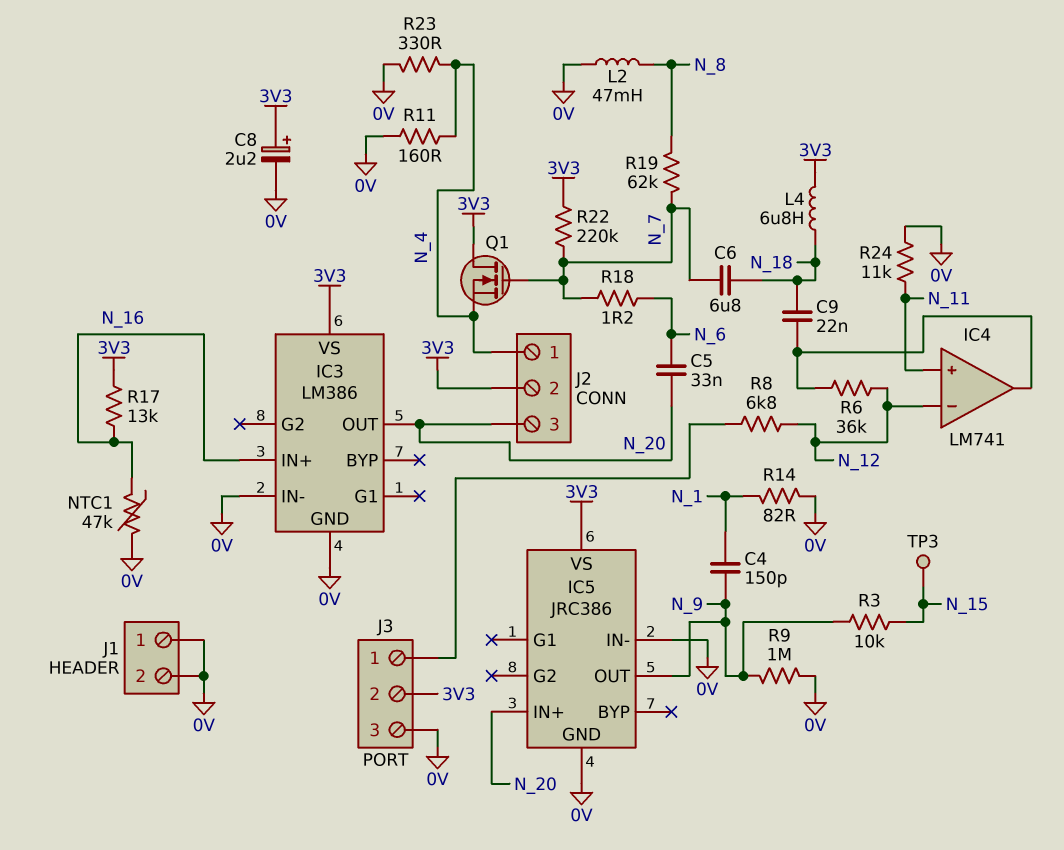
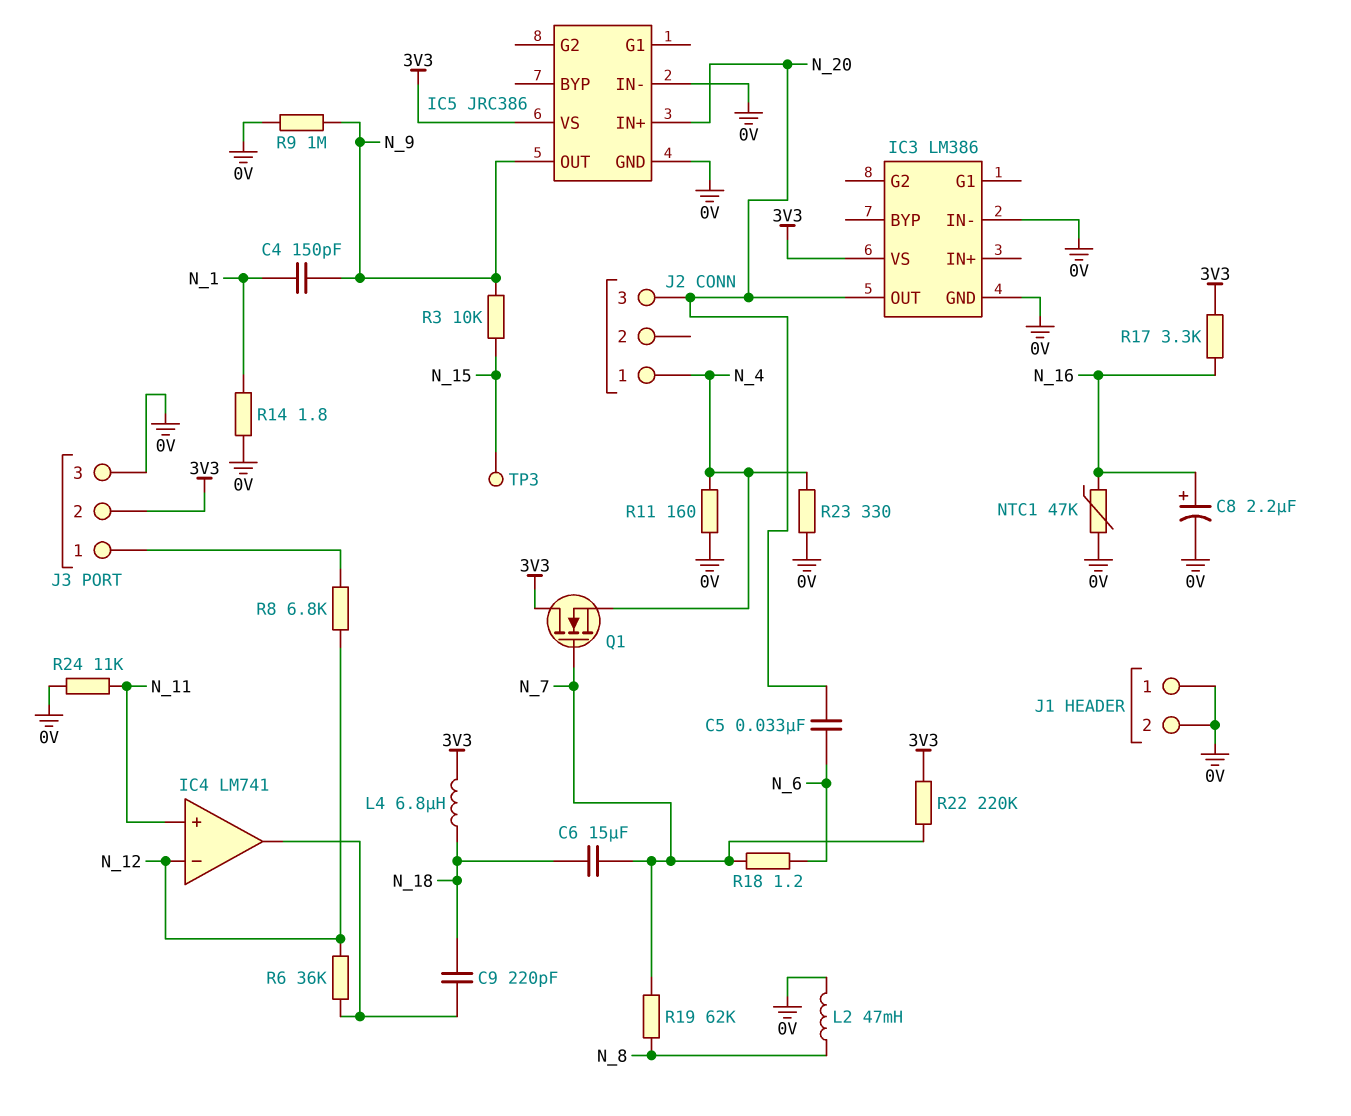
C6: 6.8uF (N_7, N_18) -> 15uF (N_7, N_18)
C8: 2.2uF (plus 3V3, minus 0V) -> 2.2uF (plus N_16, minus 0V)
C9: 22nF (IC4/out, N_18) -> 220pF (IC4/out, N_18)
IC3 pin IN+: N_16 -> none
J2 pin 2: 3V3 -> none
R14: 82 (0V, N_1) -> 1.8 (0V, N_1)
R17: 13k (3V3, N_16) -> 3.3k (3V3, N_16)

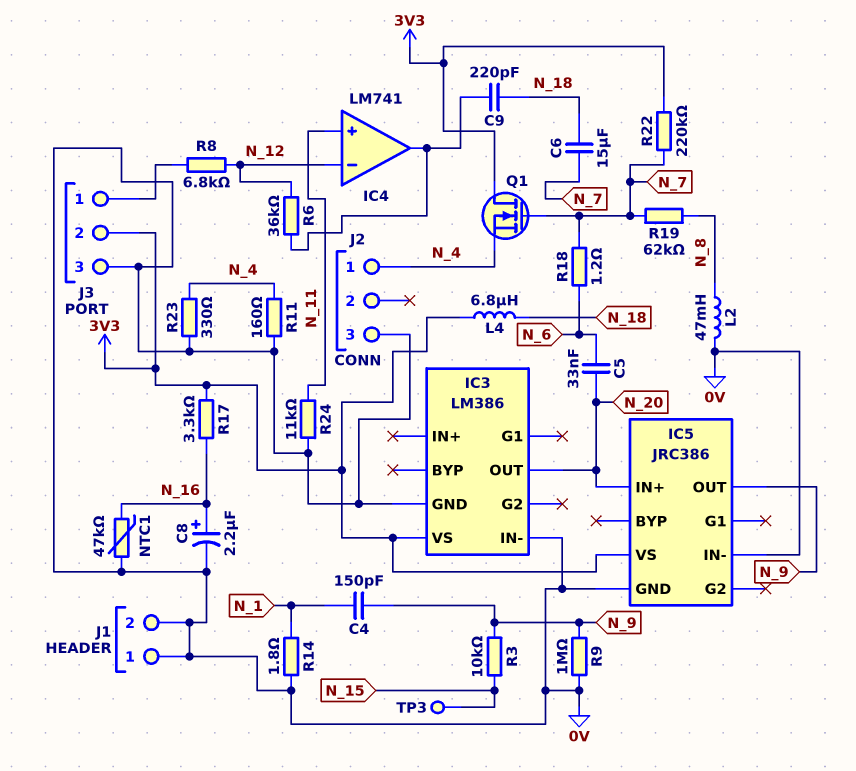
J2 pin 3: N_20 -> 0V

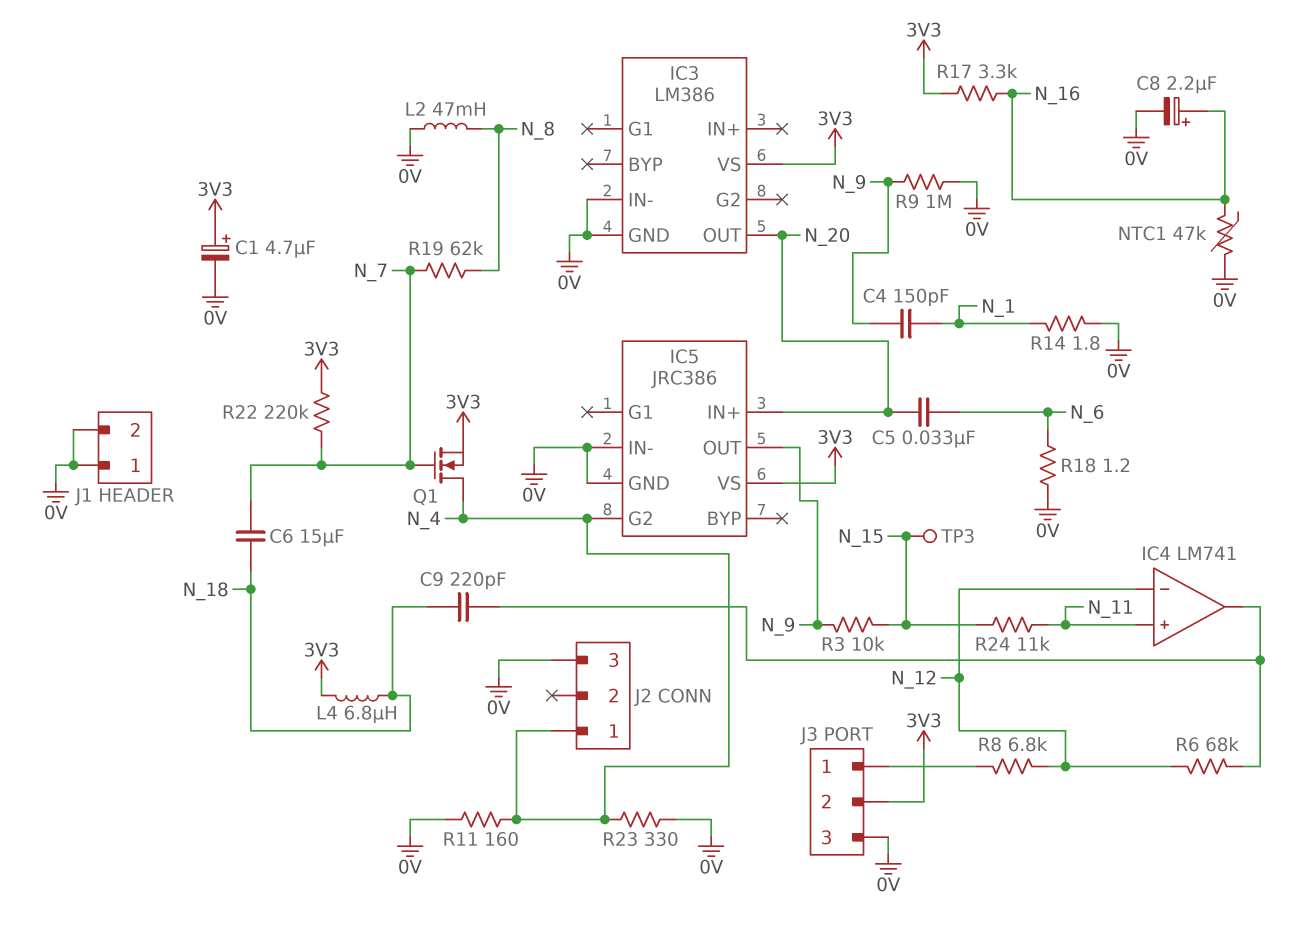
C1: none -> 4.7uF (plus 3V3, minus 0V)
IC5 pin G2: none -> N_4
Q1: NMOS (G N_7, D 3V3, S N_4) -> NMOS (G N_7, D N_4, S 3V3)
R6: 36k (IC4/out, N_12) -> 68k (IC4/out, N_12)
R18: 1.2 (N_6, N_7) -> 1.2 (0V, N_6)
R24: 11k (0V, N_11) -> 11k (N_11, N_15)

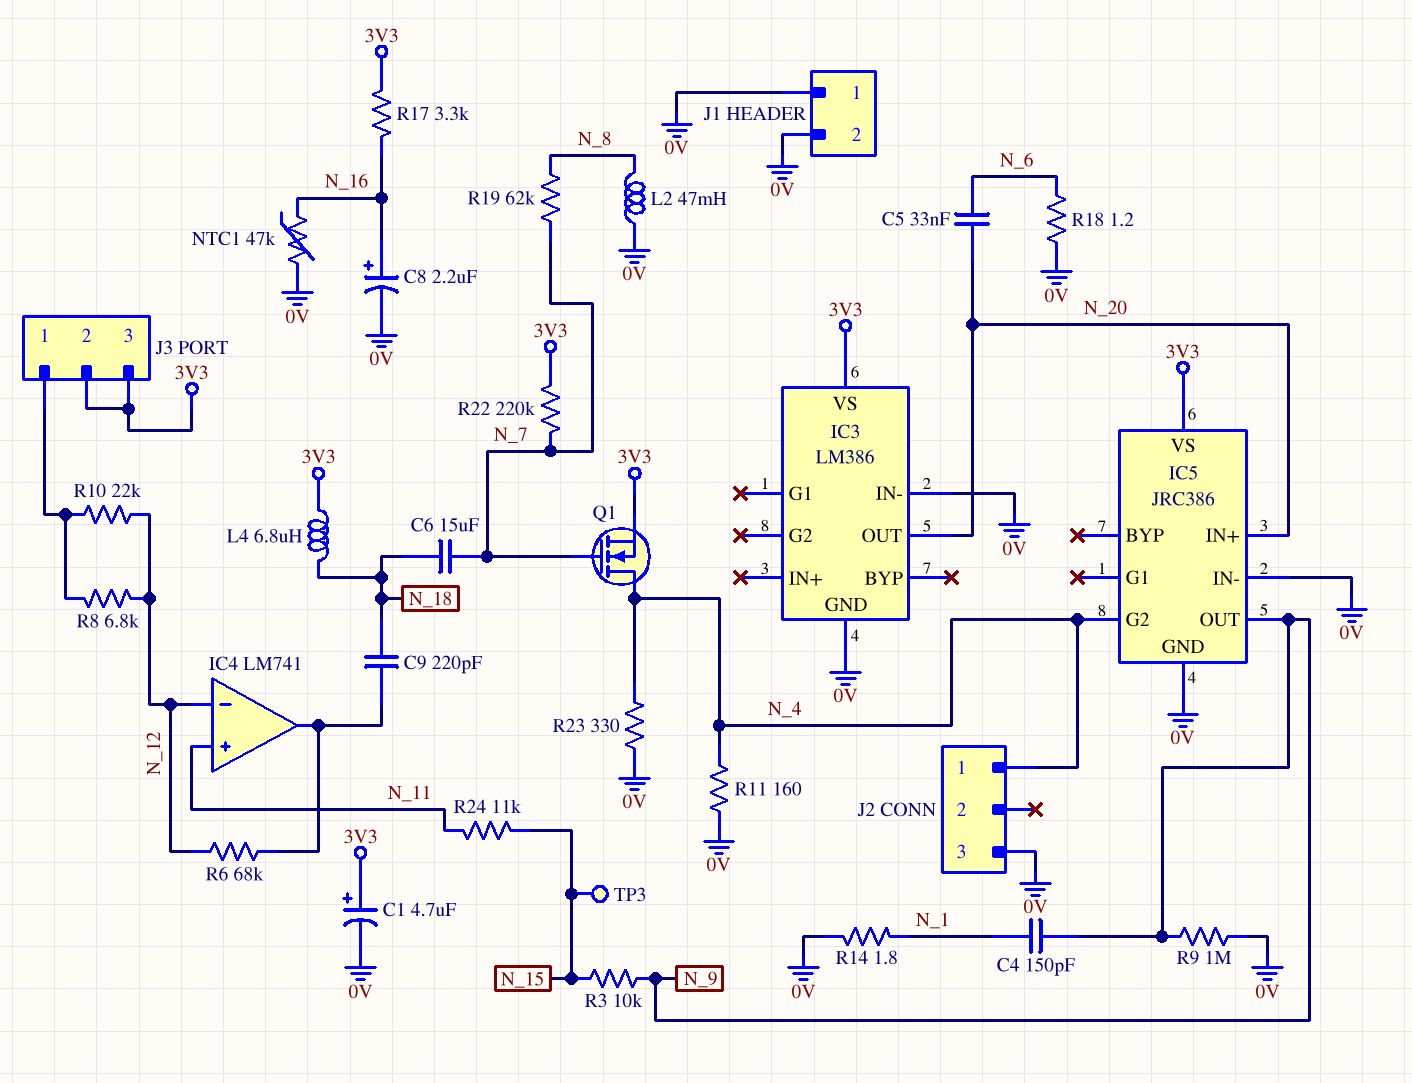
J3 pin 3: 0V -> 3V3
R10: none -> 22k (J3/1, N_12)

